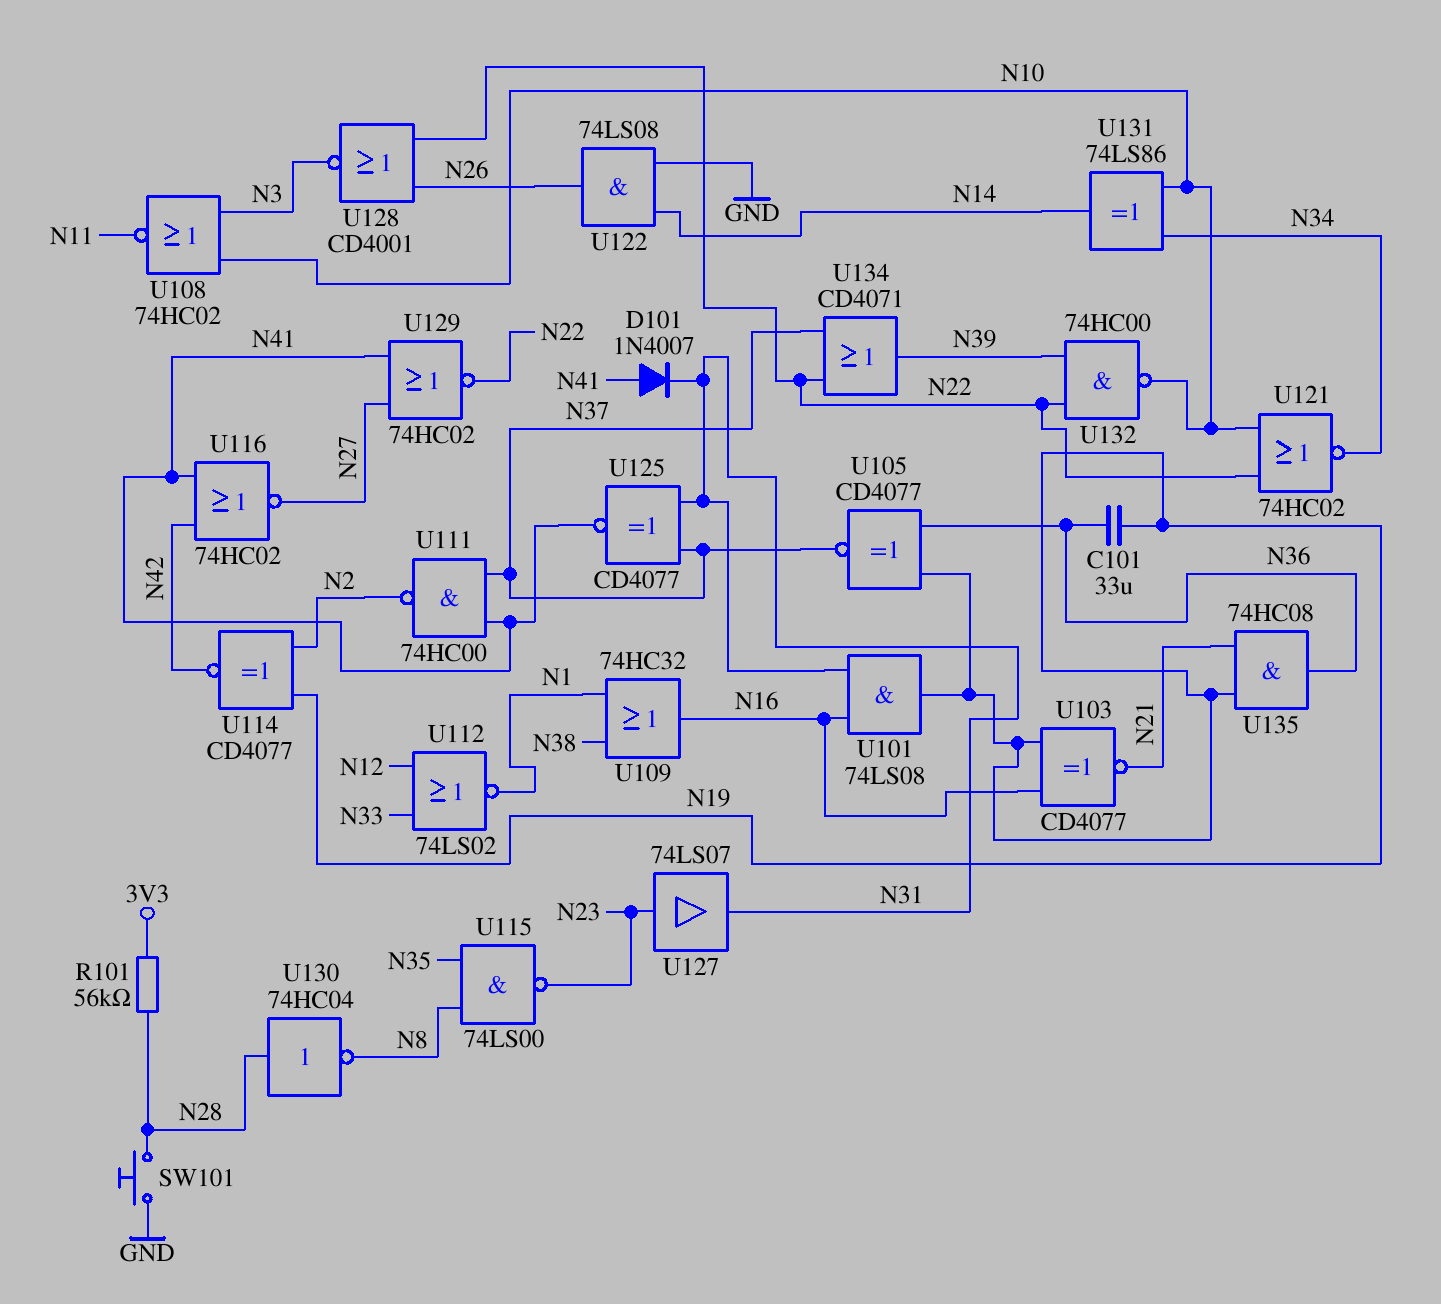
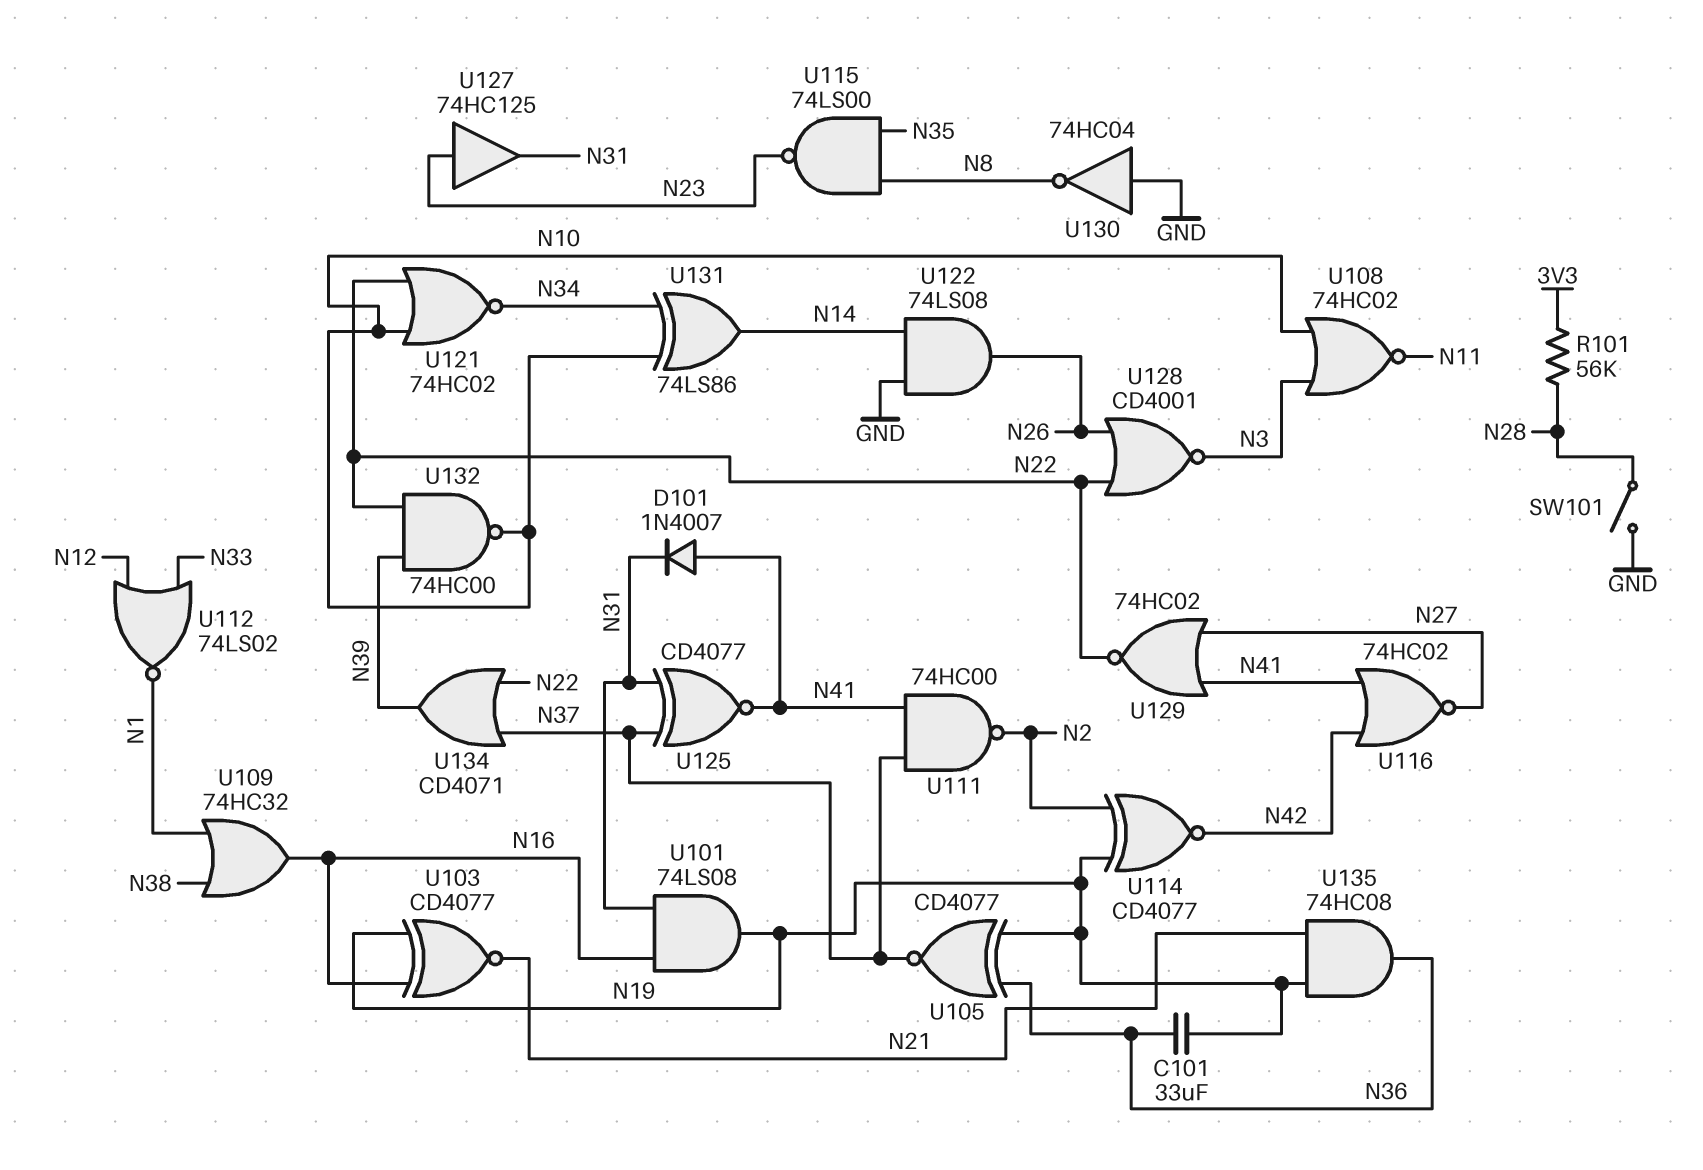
SW101: button (GND, N28) -> switch (GND, N28)
U127: buffer 74LS07 (in N23, out N31) -> buffer 74HC125 (in N23, out N31)
U130: NOT 74HC04 (in N28, out N8) -> NOT 74HC04 (in GND, out N8)

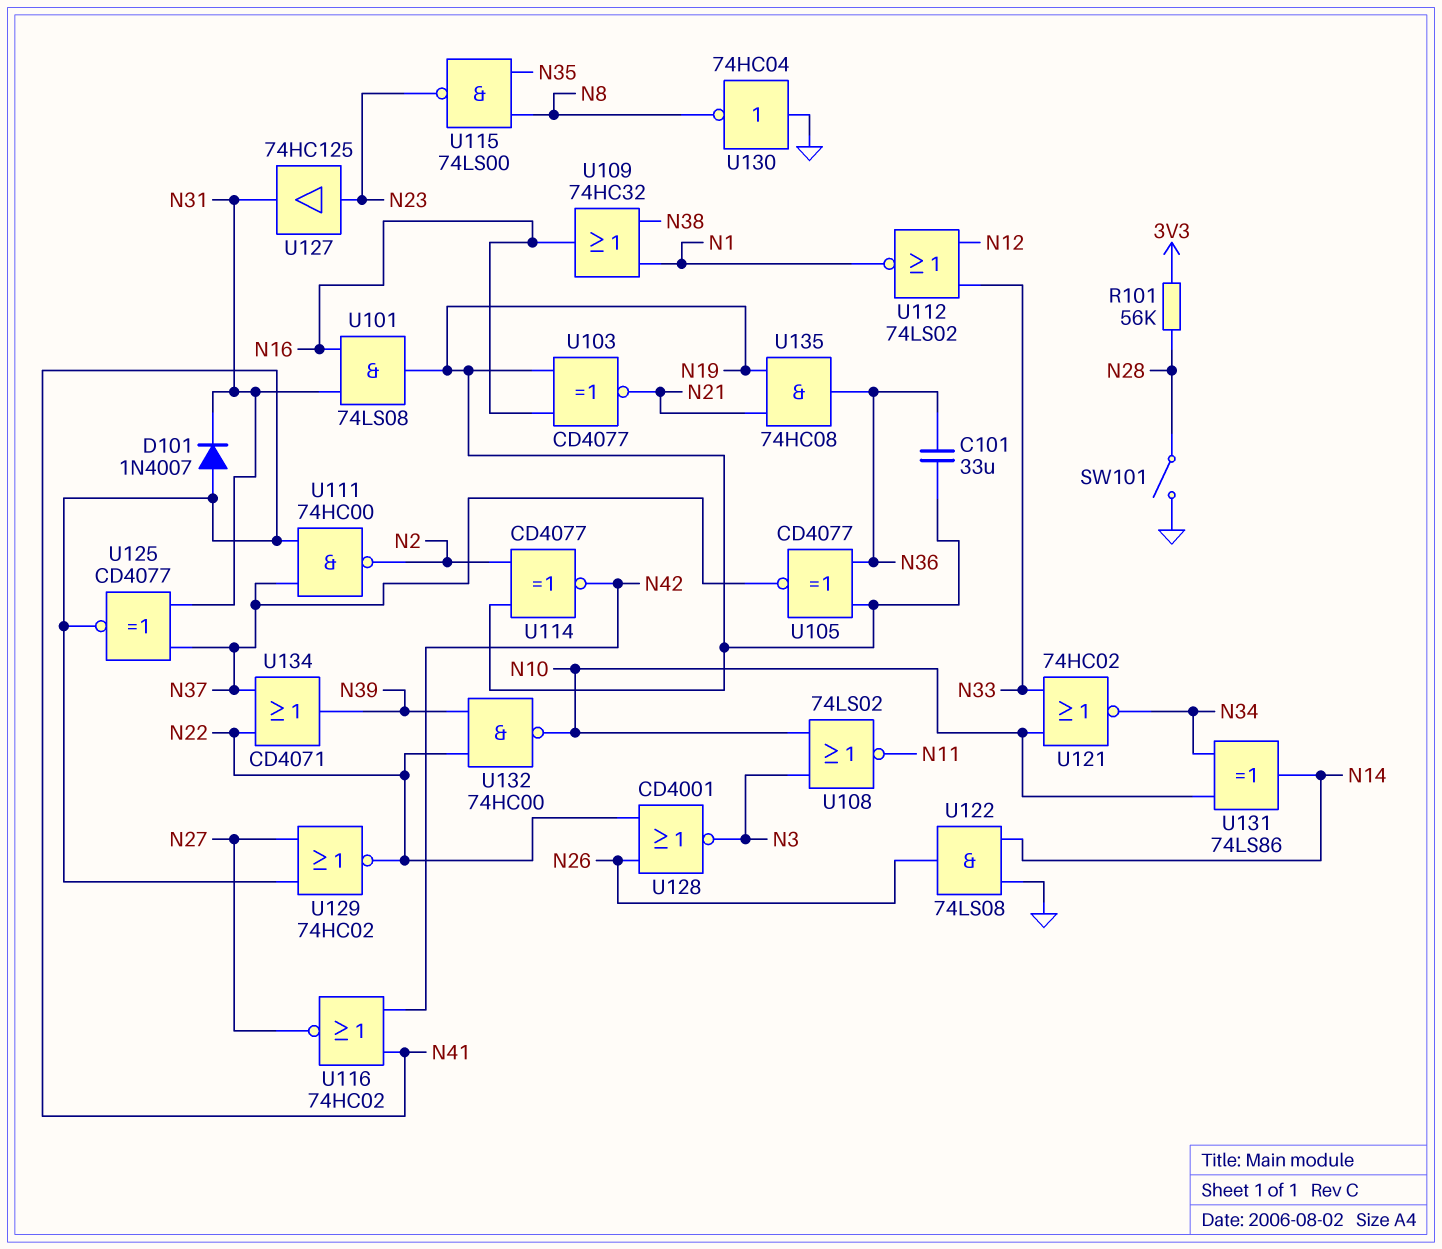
U108: NOR 74HC02 (in N3, in N10, out N11) -> NOR 74LS02 (in N3, in N10, out N11)
U121: NOR 74HC02 (in N10, in N22, out N34) -> NOR 74HC02 (in N10, in N33, out N34)

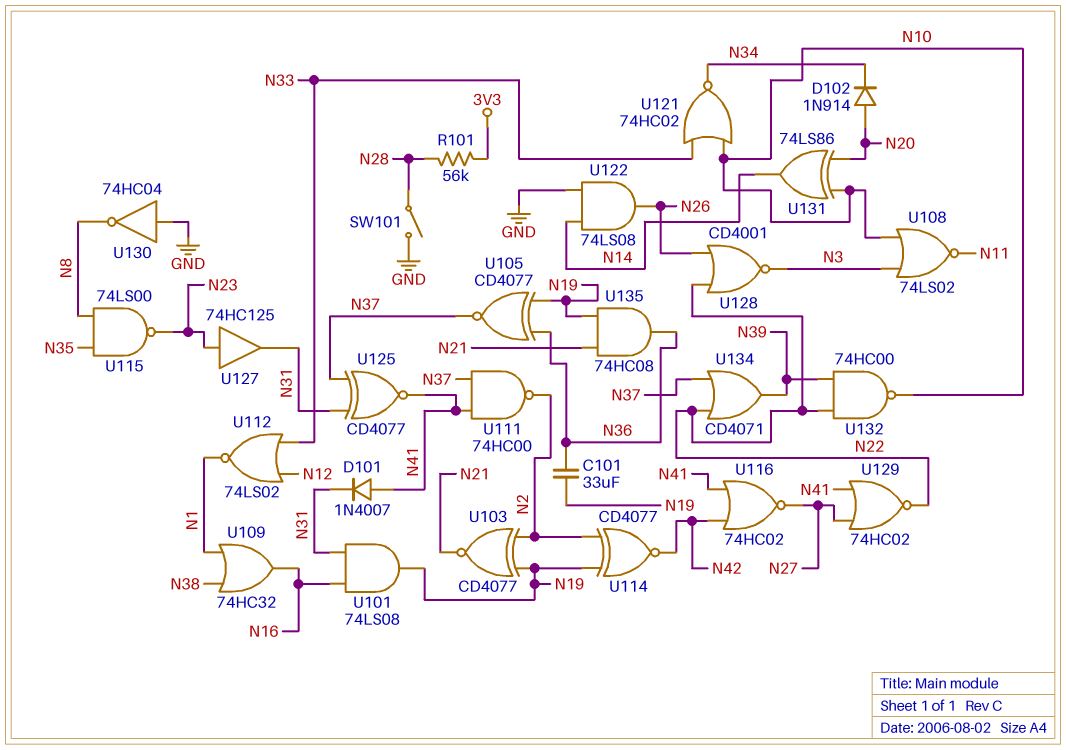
D102: none -> diode 1N914 (A N20, K N34)
U103: XNOR CD4077 (in N16, in N19, out N21) -> XNOR CD4077 (in N2, in N19, out N21)
U131: XOR 74LS86 (in N10, in N34, out N14) -> XOR 74LS86 (in N10, in N20, out N14)

